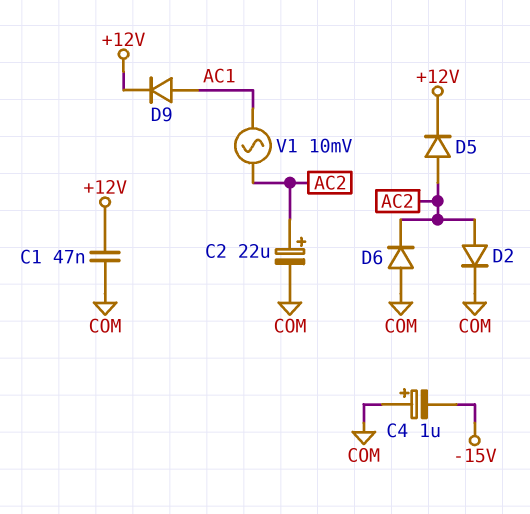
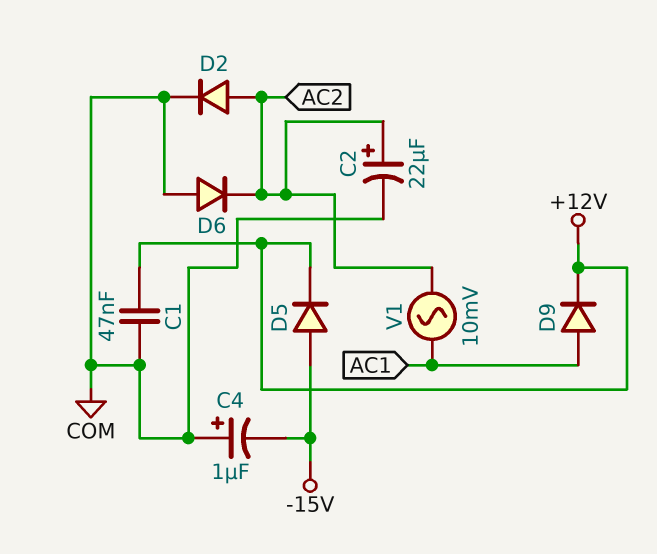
D5: diode (A AC2, K +12V) -> diode (A -15V, K +12V)

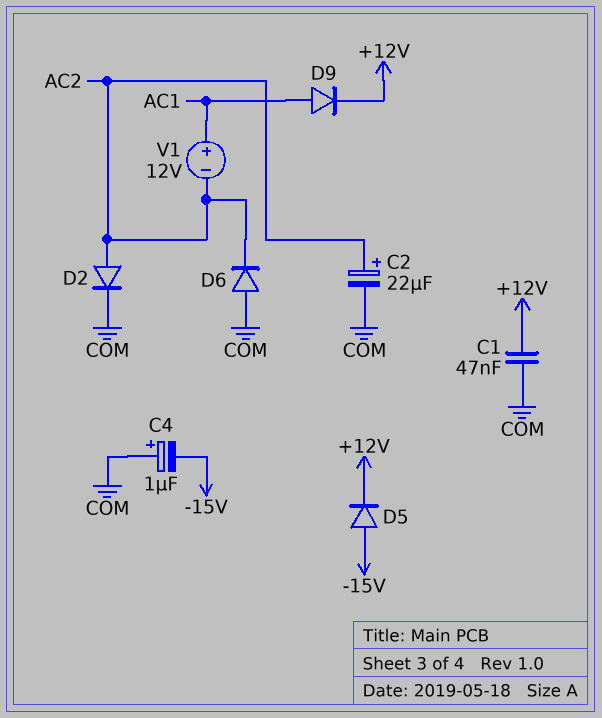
V1: AC 10mV (AC1, AC2) -> 12V (plus AC1, minus AC2)

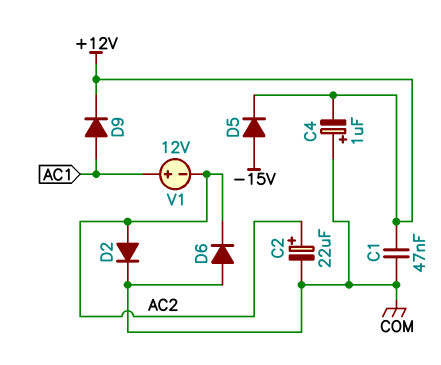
C4: 1uF (plus COM, minus -15V) -> 1uF (plus COM, minus +12V)

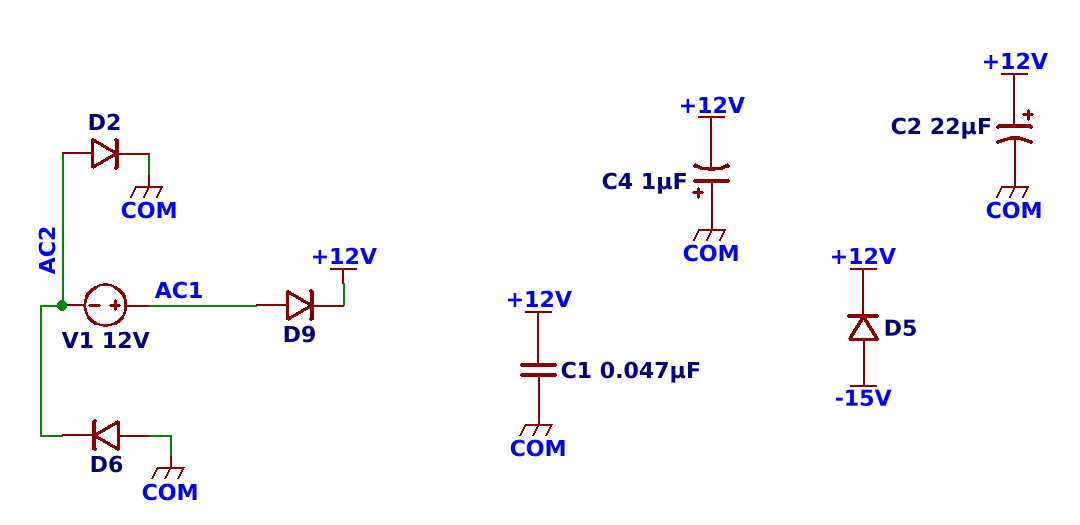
C2: 22uF (plus AC2, minus COM) -> 22uF (plus +12V, minus COM)

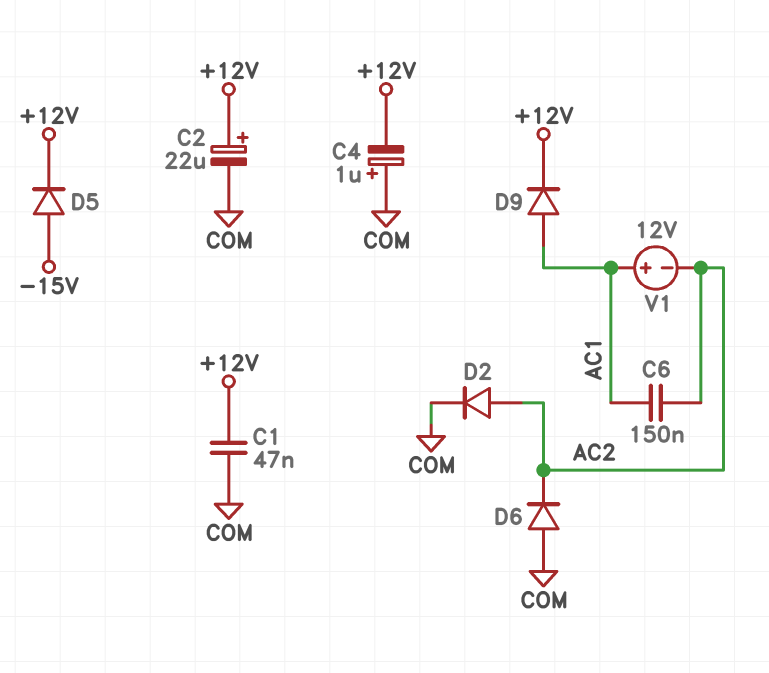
C6: none -> 150nF (AC1, AC2)

